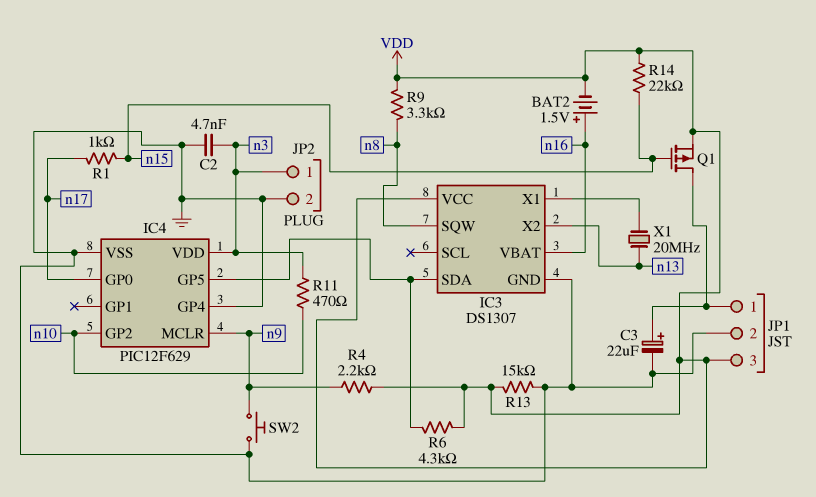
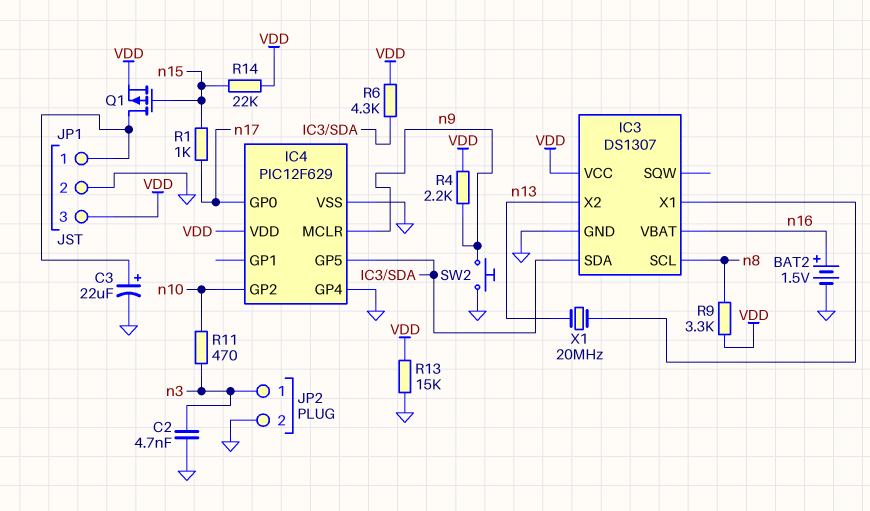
BAT2: 1.5V (plus n16, minus VDD) -> 1.5V (plus n16, minus GND)
IC3 pin SCL: none -> n8
IC3 pin SQW: n8 -> none
IC4 pin VDD: n3 -> VDD

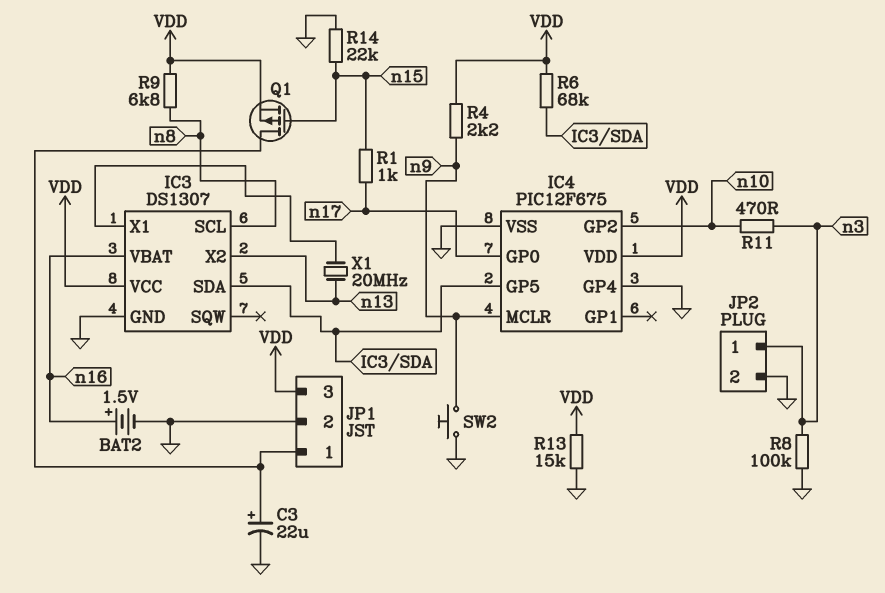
C2: 4.7nF (GND, n3) -> none
IC4: PIC12F629 -> PIC12F675
R6: 4.3k (IC3/SDA, VDD) -> 68k (IC3/SDA, VDD)
R8: none -> 100k (GND, n3)
R9: 3.3k (VDD, n8) -> 6.8k (VDD, n8)
R14: 22k (VDD, n15) -> 22k (GND, n15)

